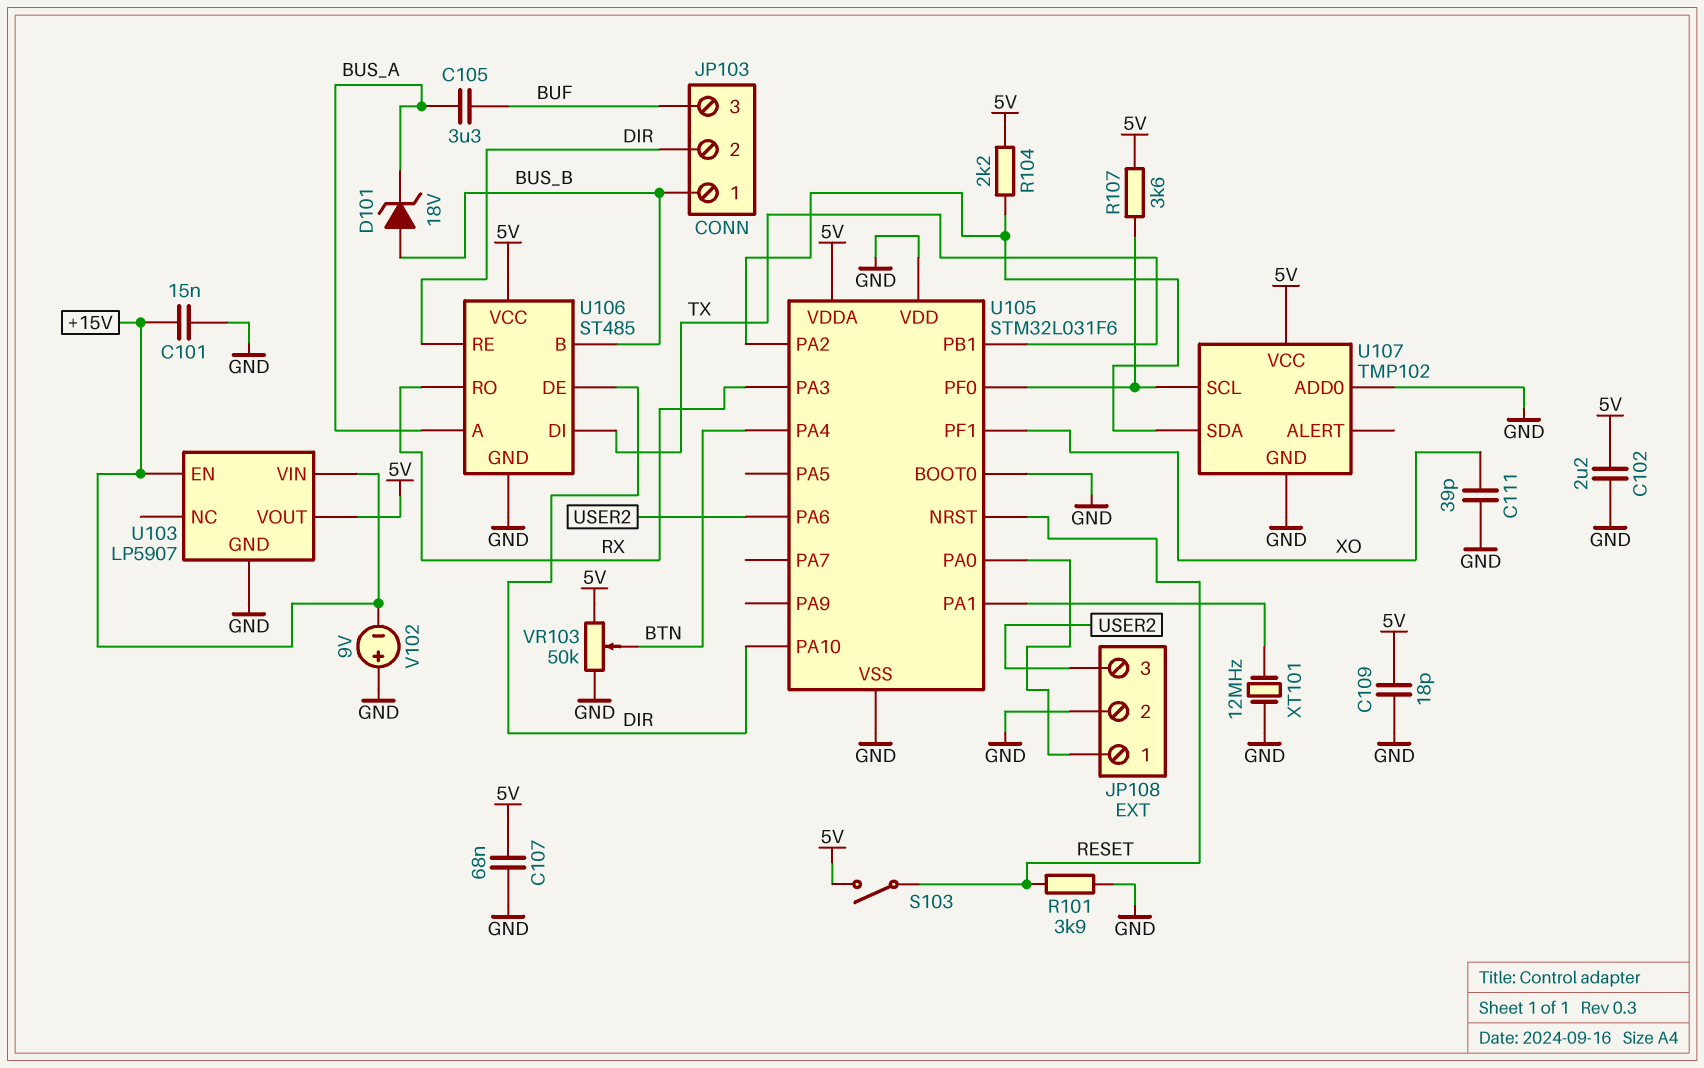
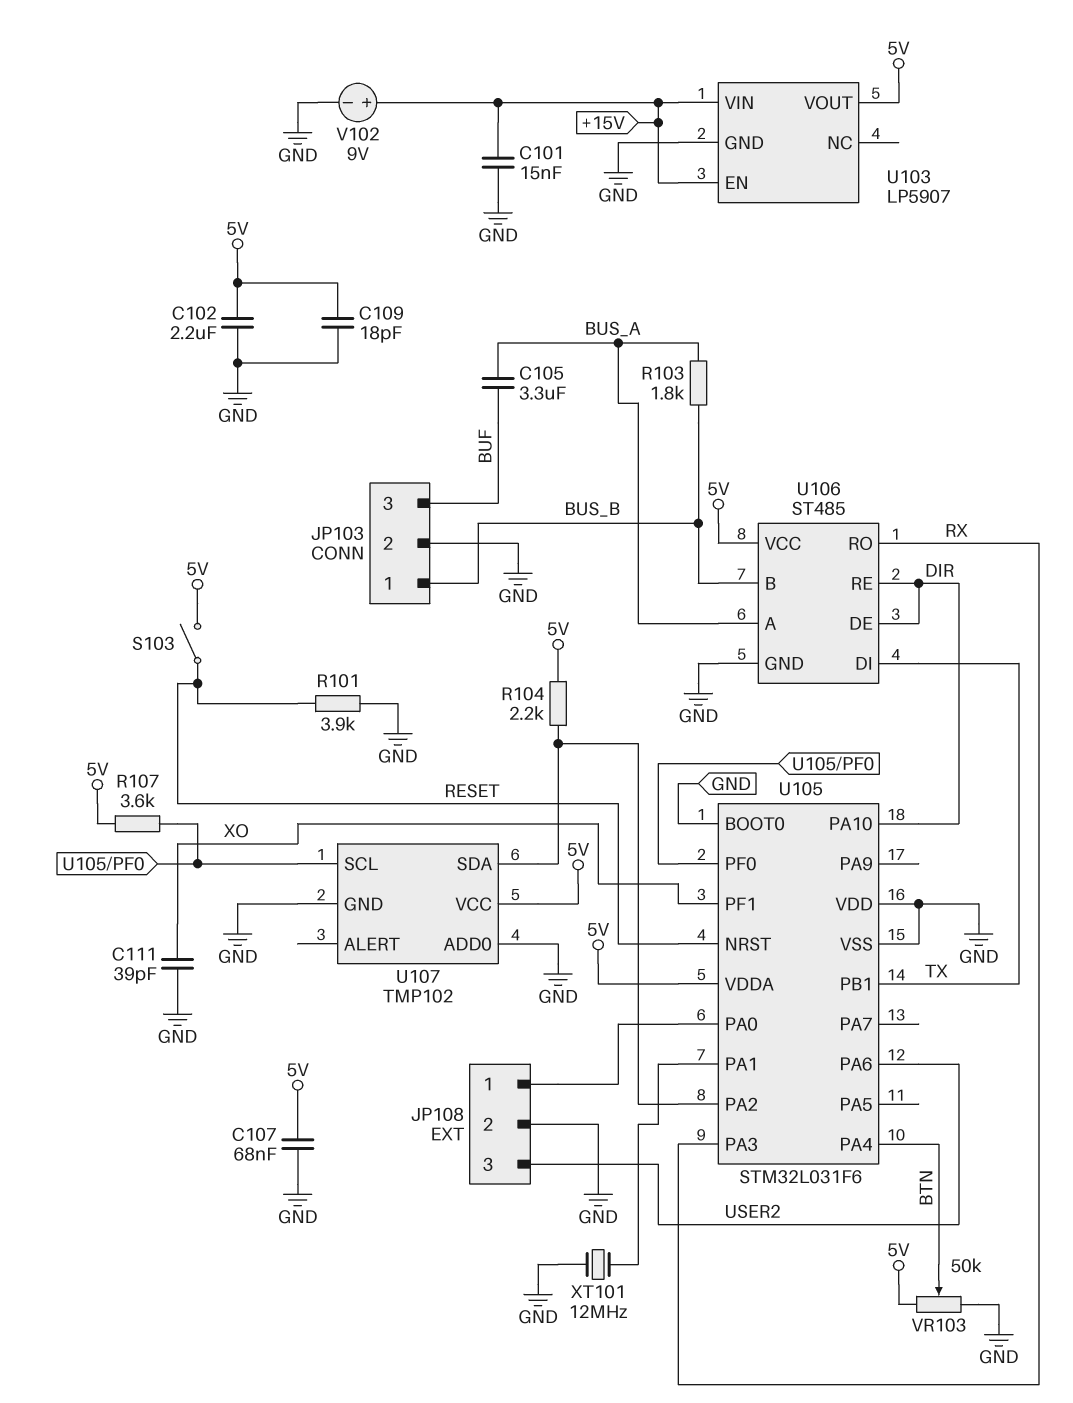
D101: zener 18V (A BUS_B, K BUS_A) -> none
JP103 pin 2: DIR -> GND
R103: none -> 1.8k (BUS_A, BUS_B)
V102: 9V (plus GND, minus +15V) -> 9V (plus +15V, minus GND)

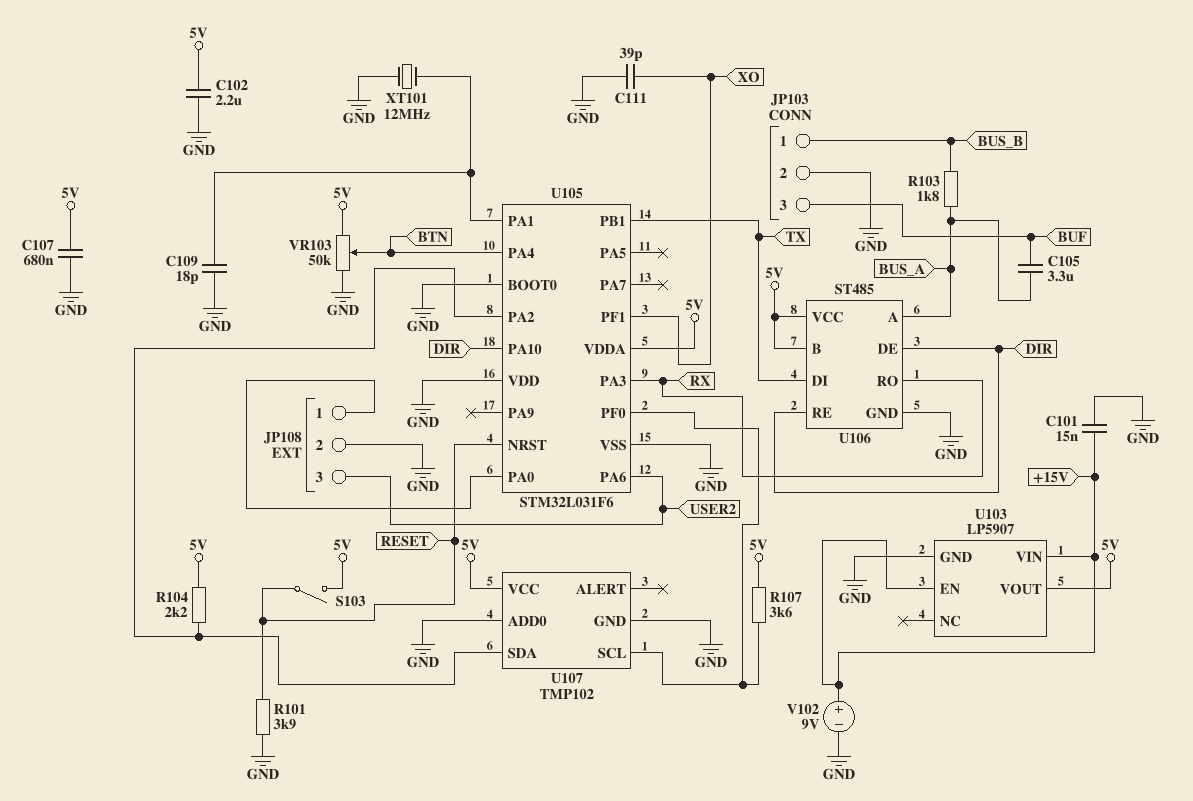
C107: 68nF (5V, GND) -> 680nF (5V, GND)
C109: 18pF (5V, GND) -> 18pF (GND, U105/PA1)
U106 pin B: BUS_B -> 5V

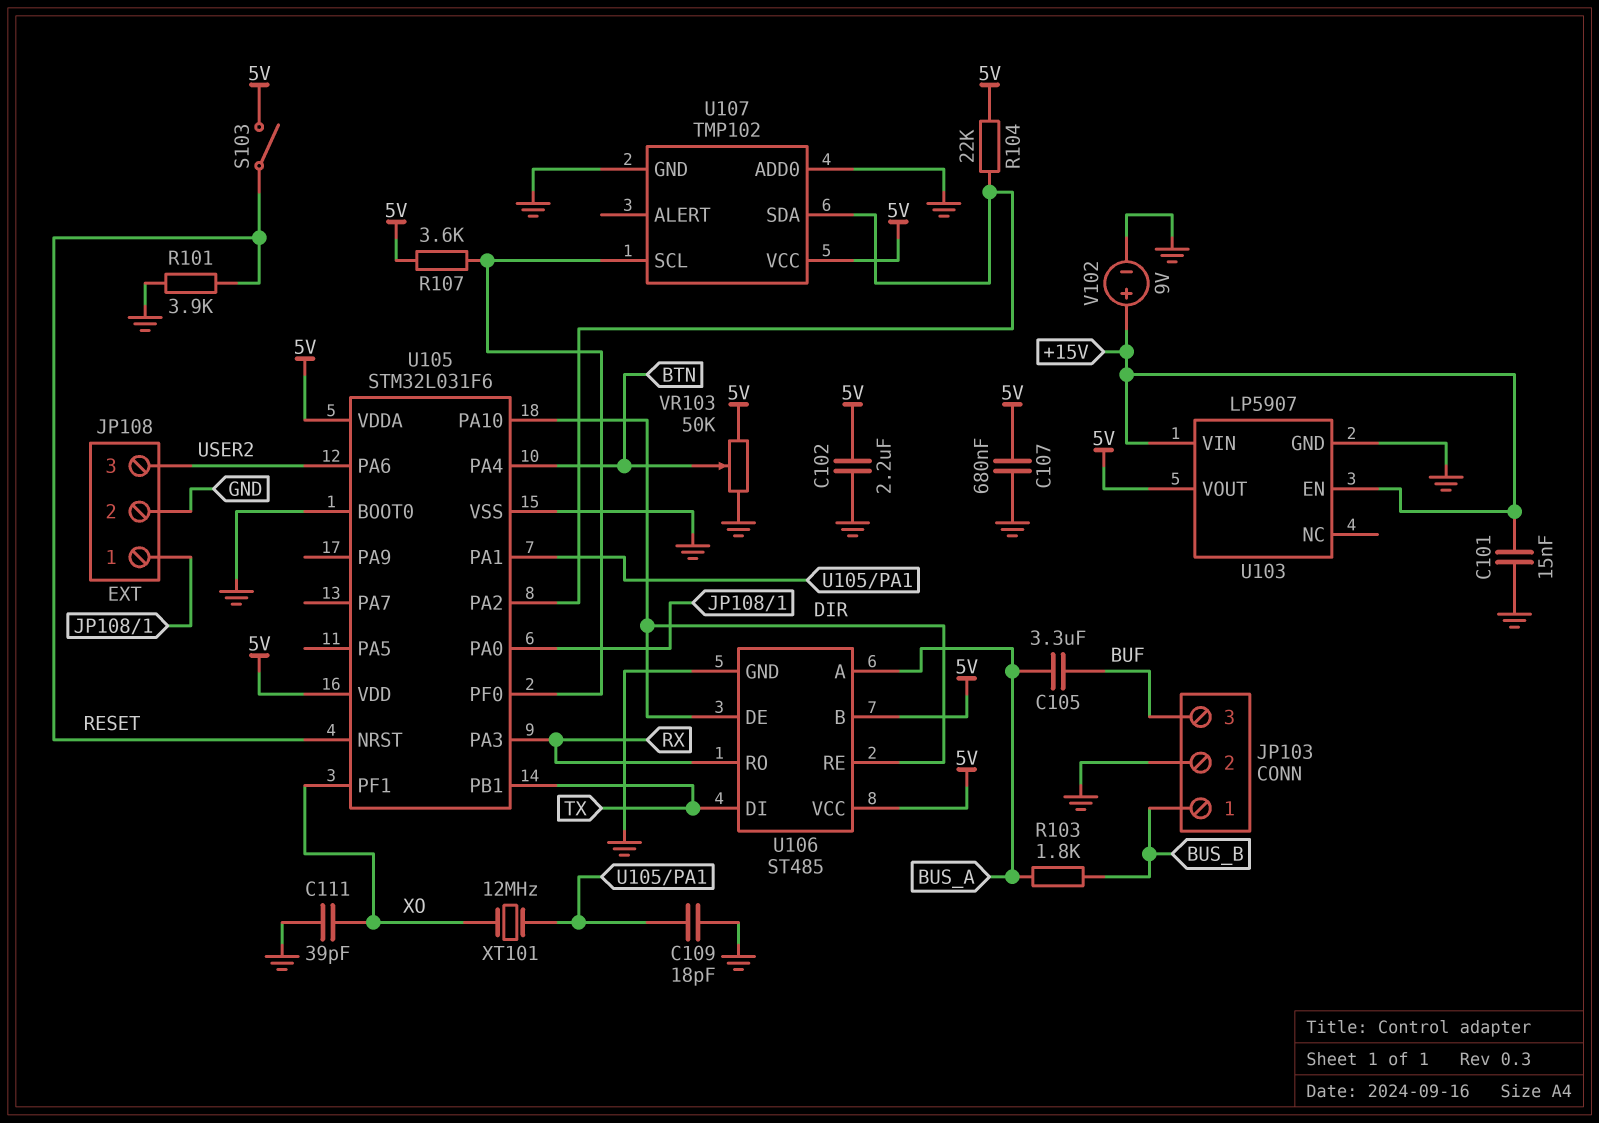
R104: 2.2k (5V, U105/PA2) -> 22k (5V, U105/PA2)
U105 pin VDD: GND -> 5V
XT101: 12MHz (GND, U105/PA1) -> 12MHz (U105/PA1, XO)

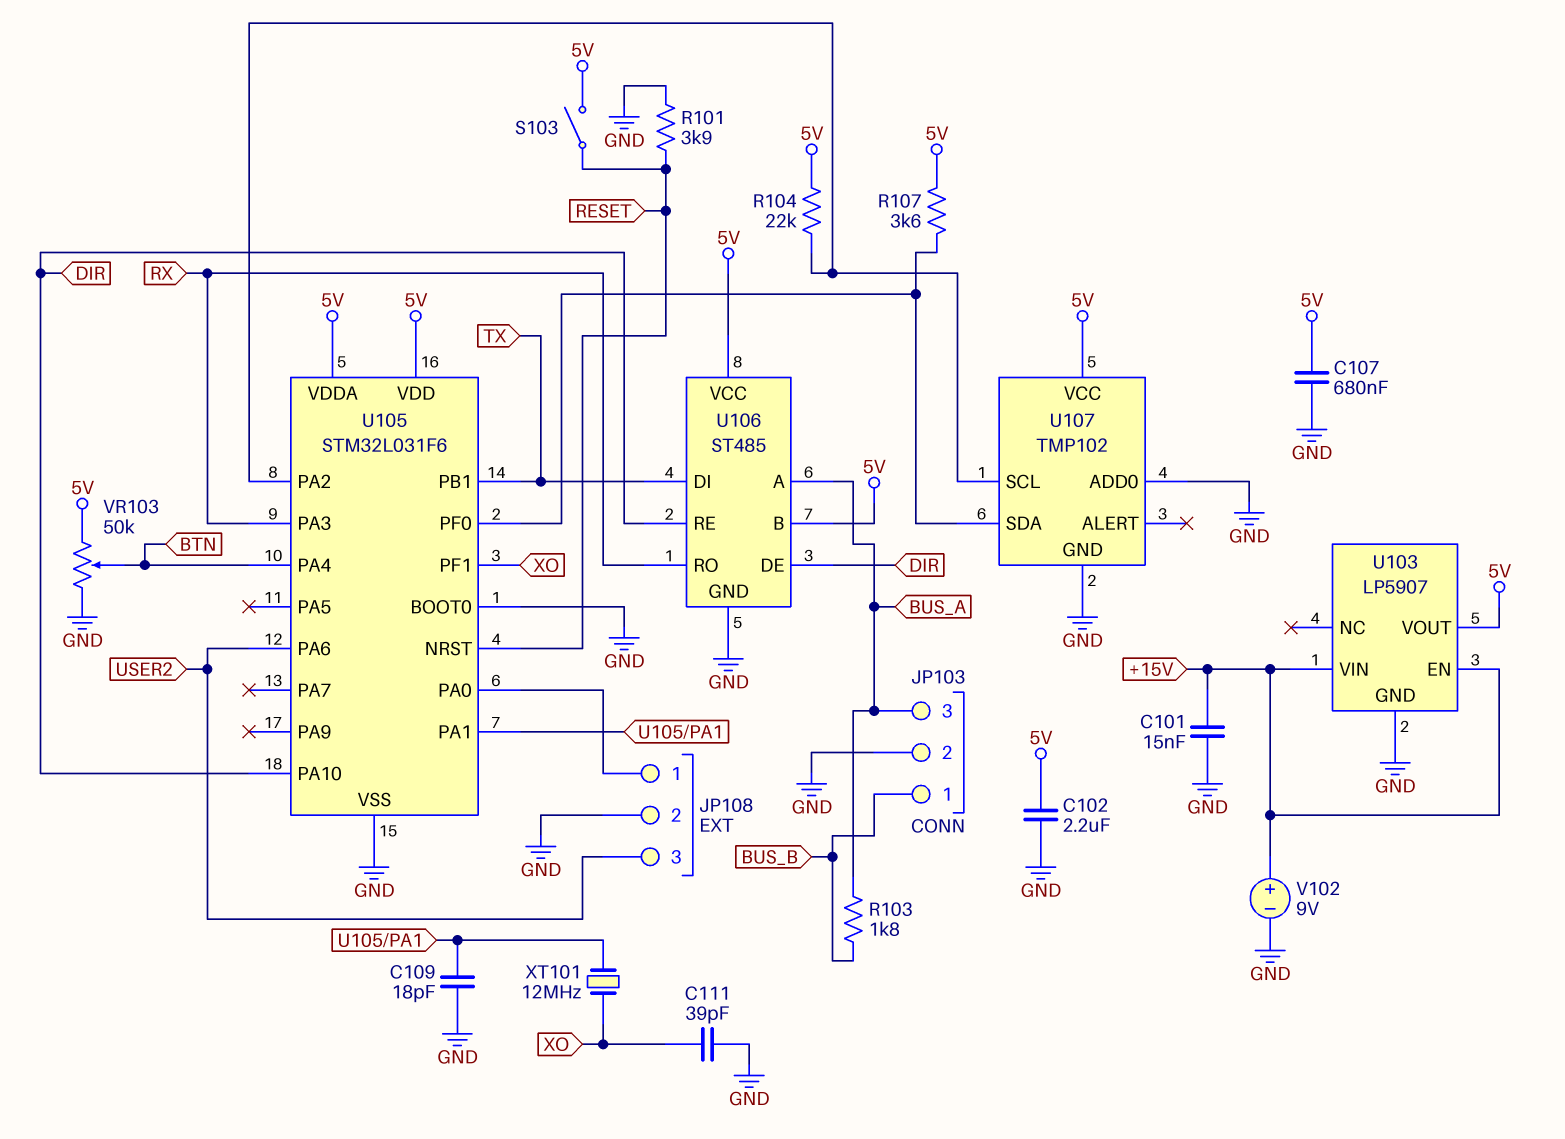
C105: 3.3uF (BUF, BUS_A) -> none
JP103 pin 3: BUF -> BUS_A
U107 pin SCL: U105/PF0 -> U105/PA2
U107 pin SDA: U105/PA2 -> U105/PF0

